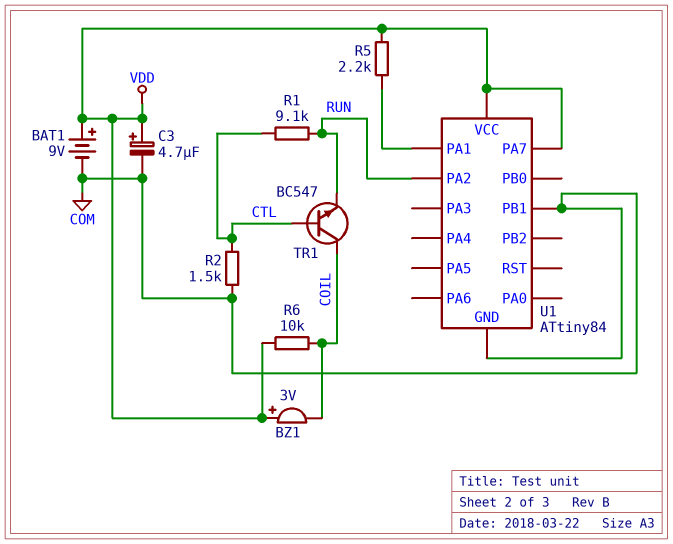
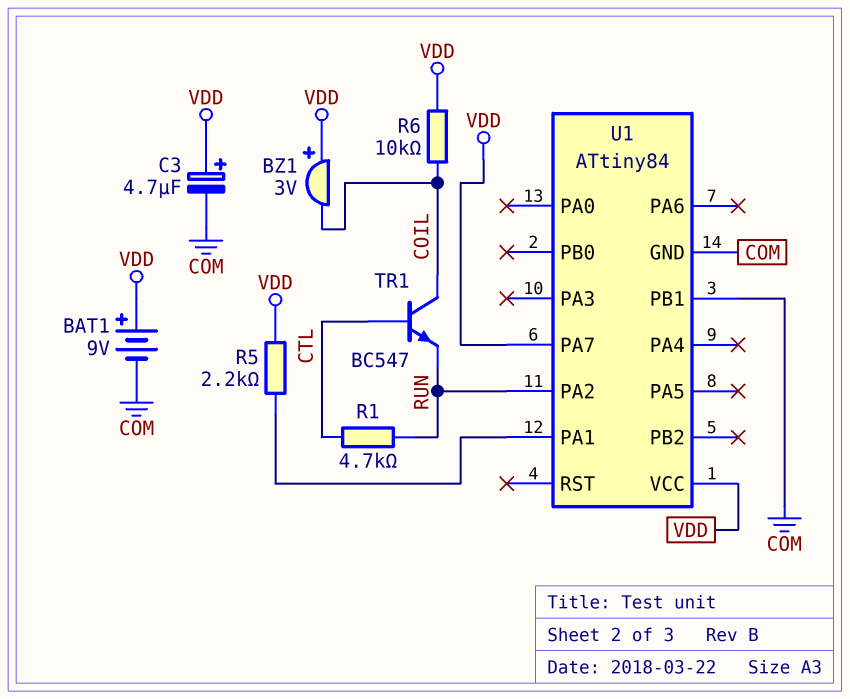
R1: 9.1k (CTL, RUN) -> 4.7k (CTL, RUN)
R2: 1.5k (COM, CTL) -> none

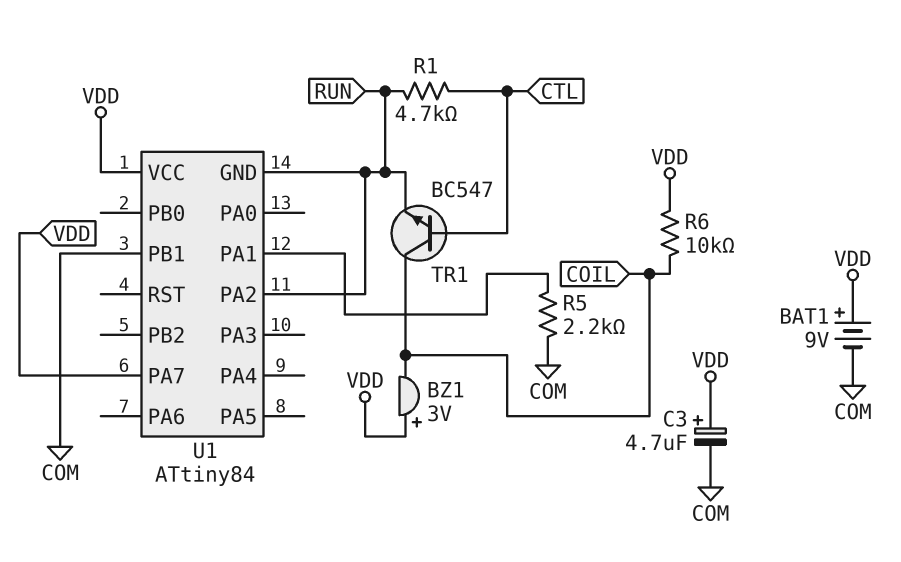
R5: 2.2k (U1/PA1, VDD) -> 2.2k (COM, U1/PA1)
U1 pin GND: COM -> RUN

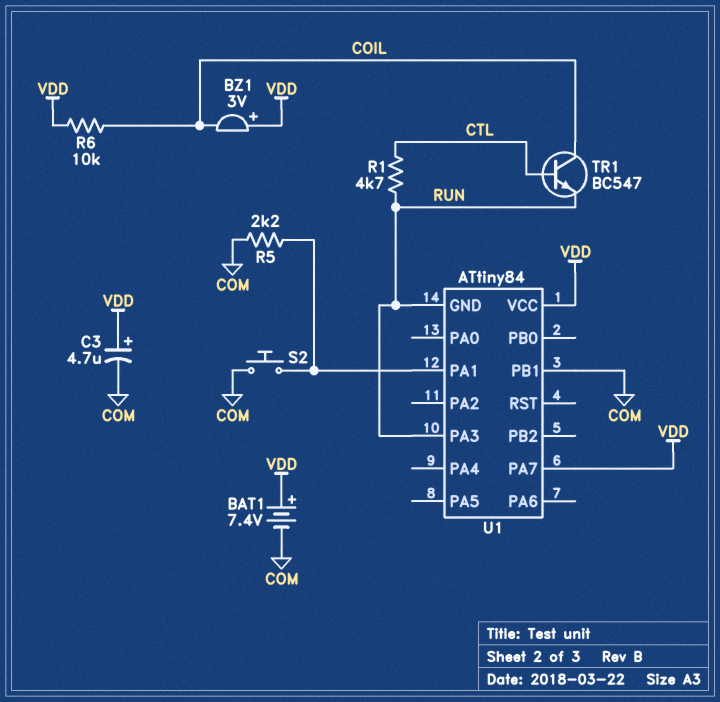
BAT1: 9V (plus VDD, minus COM) -> 7.4V (plus VDD, minus COM)
S2: none -> button (COM, U1/PA1)
U1 pin PA2: RUN -> none
U1 pin PA3: none -> RUN

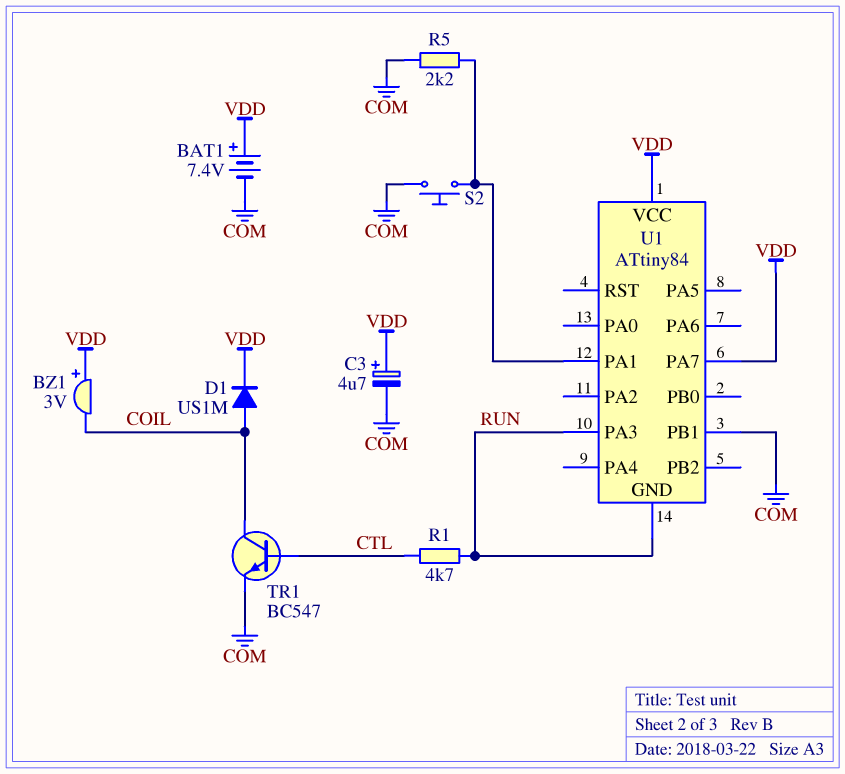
D1: none -> diode US1M (A COIL, K VDD)
R6: 10k (COIL, VDD) -> none
TR1: NPN BC547 (B CTL, C COIL, E RUN) -> NPN BC547 (B CTL, C COIL, E COM)

